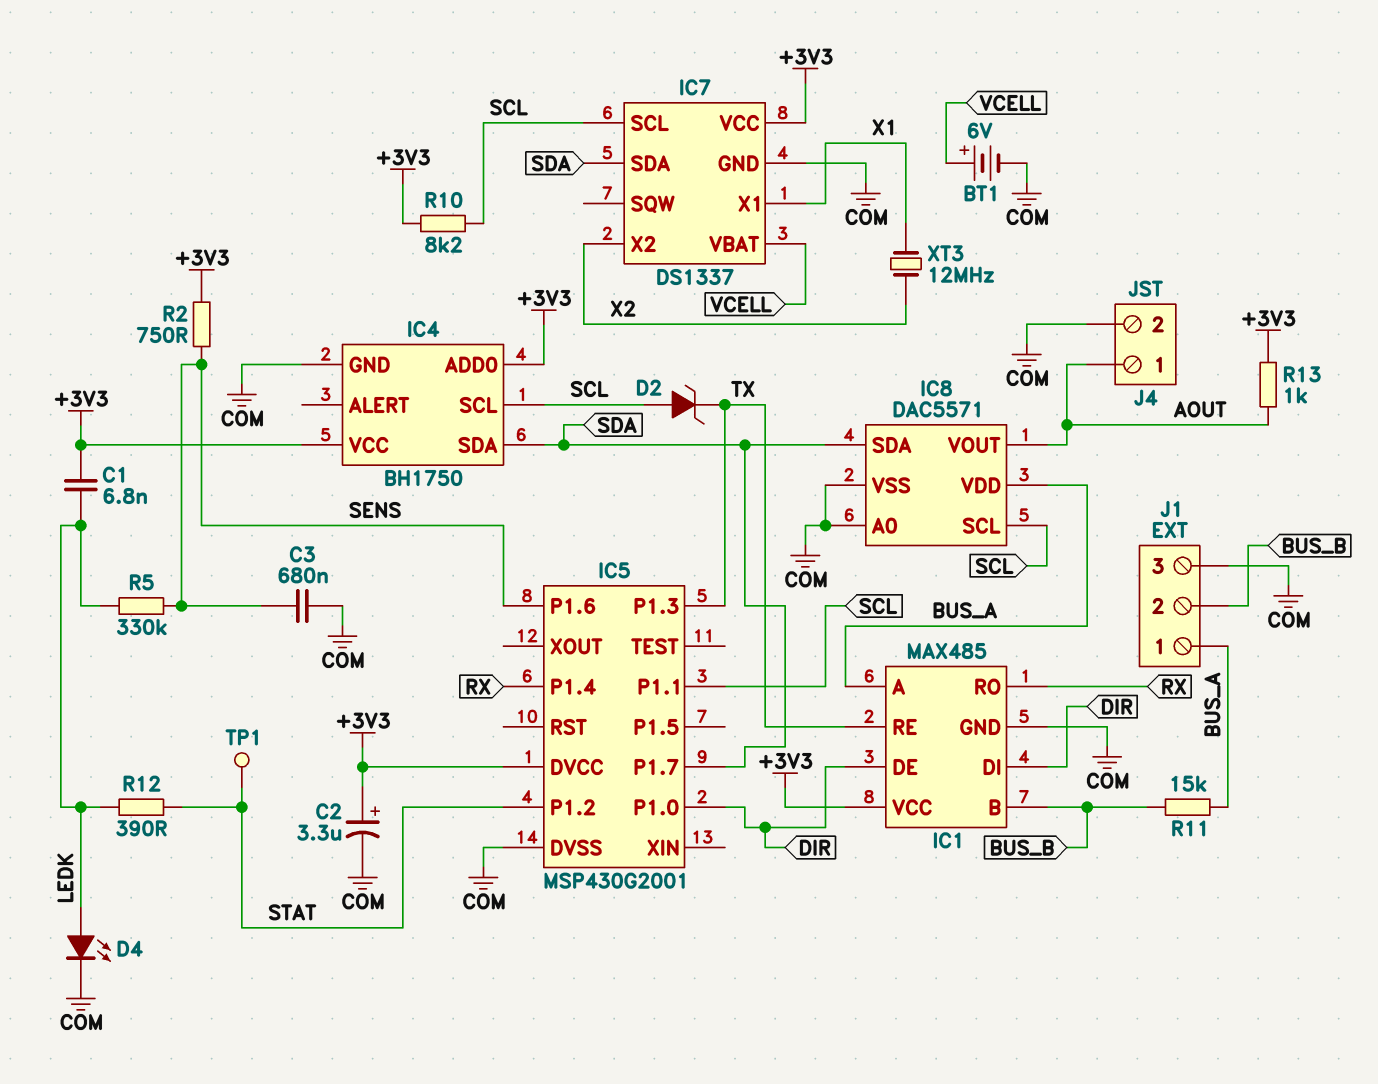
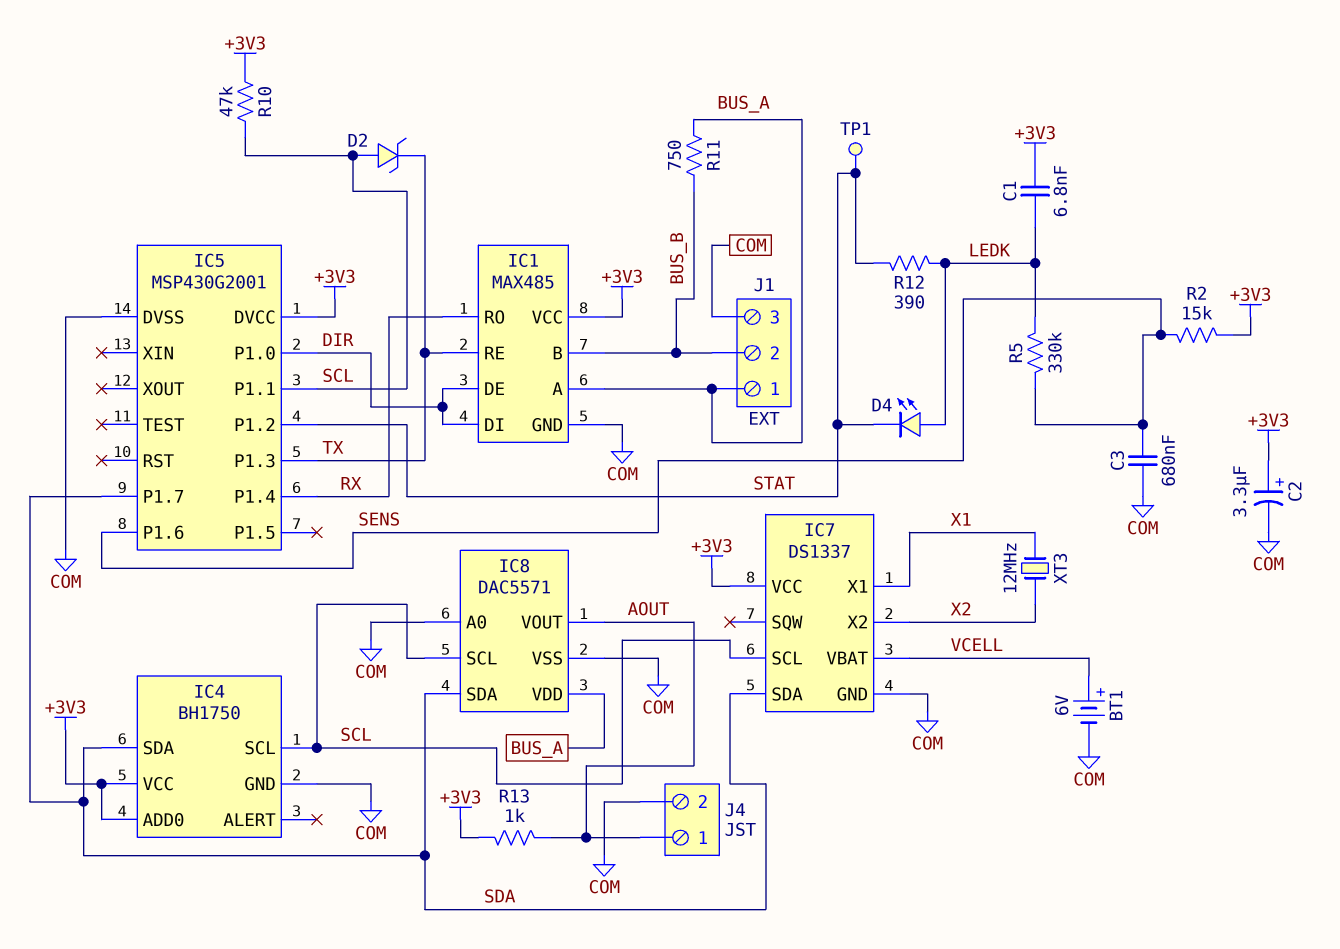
D4: LED (A LEDK, K COM) -> LED (A LEDK, K STAT)
R2: 750 (+3V3, SENS) -> 15k (+3V3, SENS)
R10: 8.2k (+3V3, SCL) -> 47k (+3V3, SCL)
R11: 15k (BUS_A, BUS_B) -> 750 (BUS_A, BUS_B)

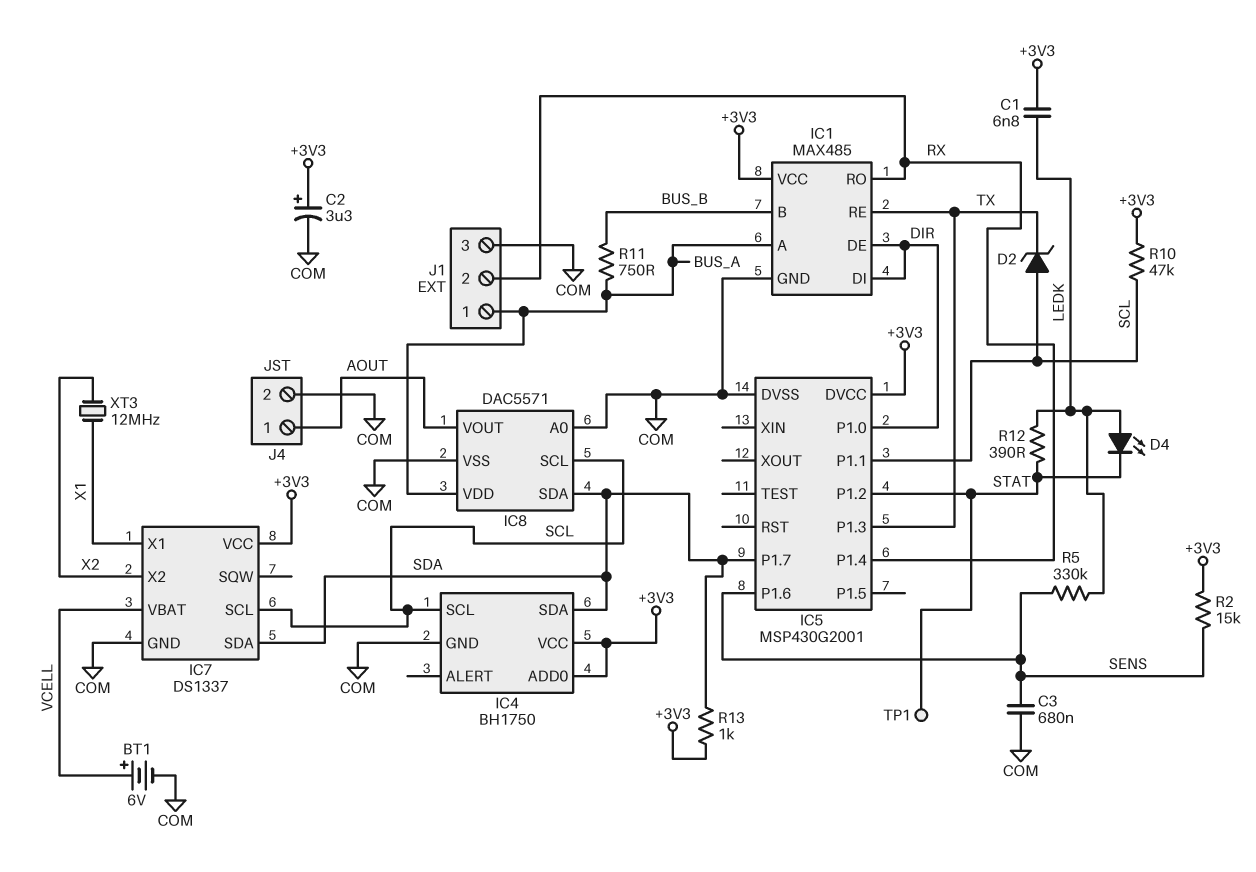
J1 pin 2: BUS_B -> RX
R13: 1k (+3V3, AOUT) -> 1k (+3V3, SDA)

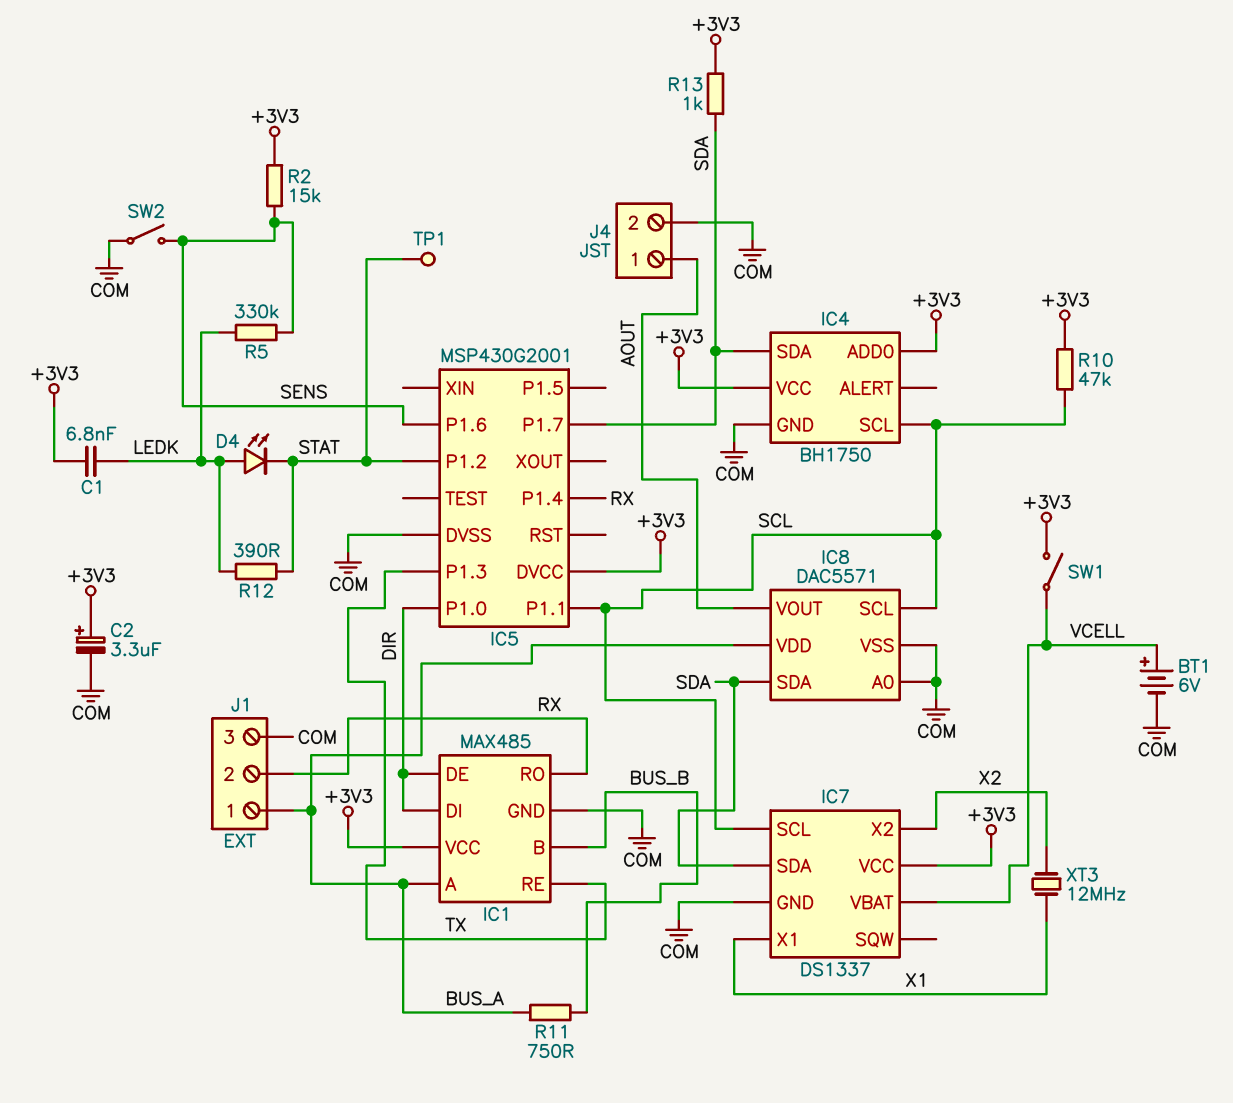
C3: 680nF (COM, SENS) -> none
D2: zener (A SCL, K TX) -> none
SW1: none -> switch (+3V3, VCELL)
SW2: none -> switch (COM, SENS)

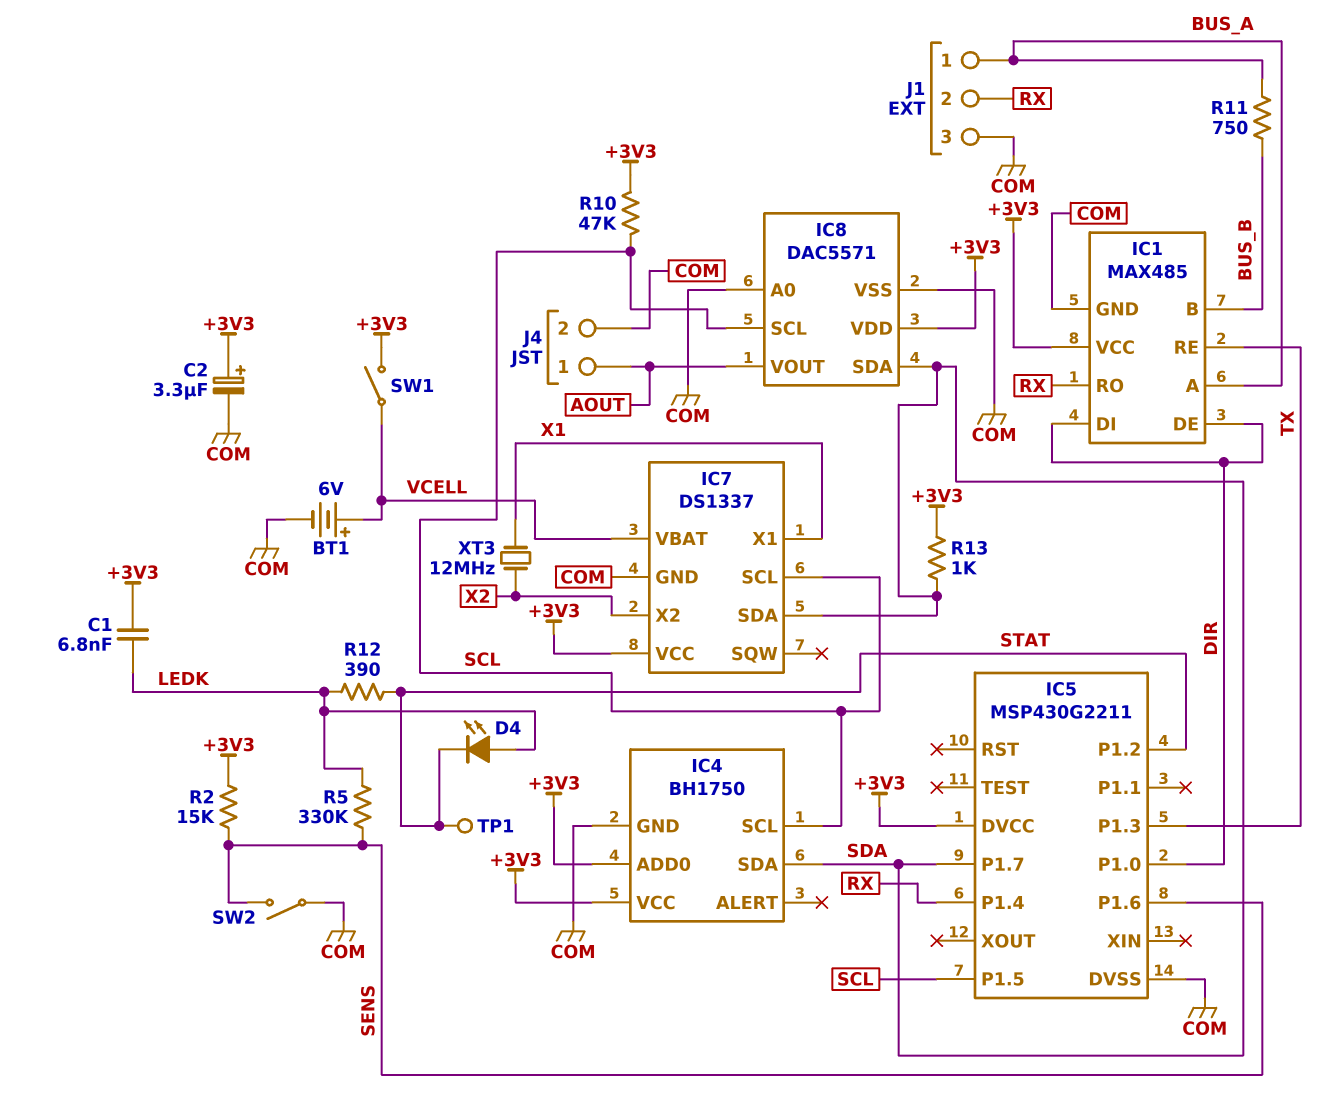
IC5: MSP430G2001 -> MSP430G2211
IC5 pin P1.1: SCL -> none
IC5 pin P1.5: none -> SCL
IC8 pin VDD: BUS_A -> +3V3

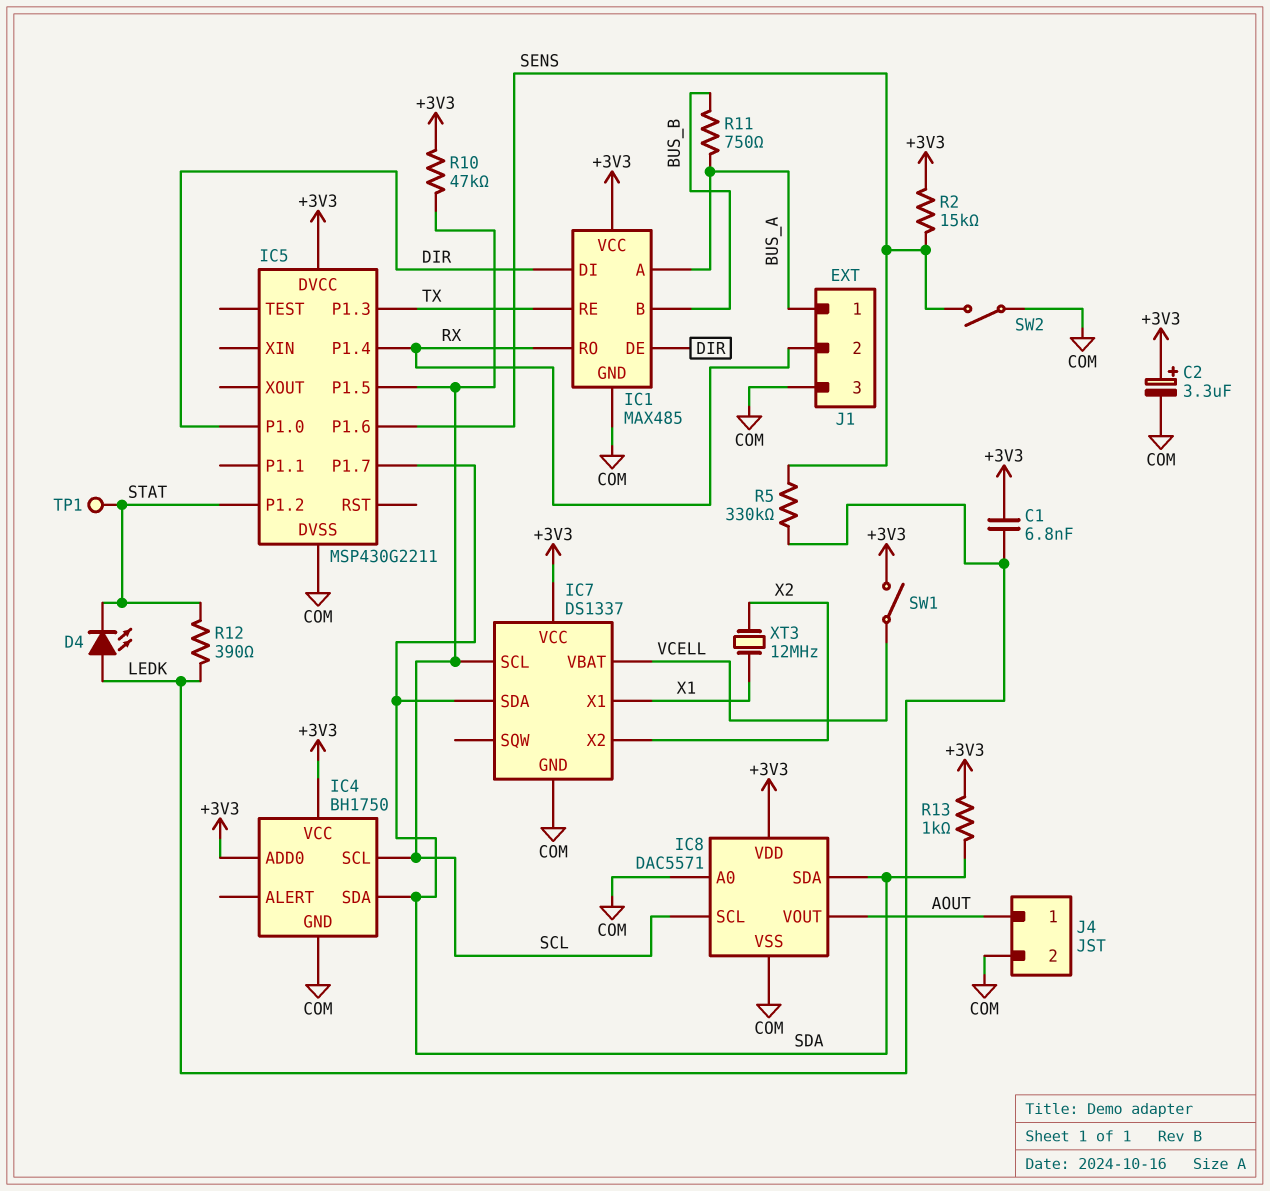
BT1: 6V (plus VCELL, minus COM) -> none

